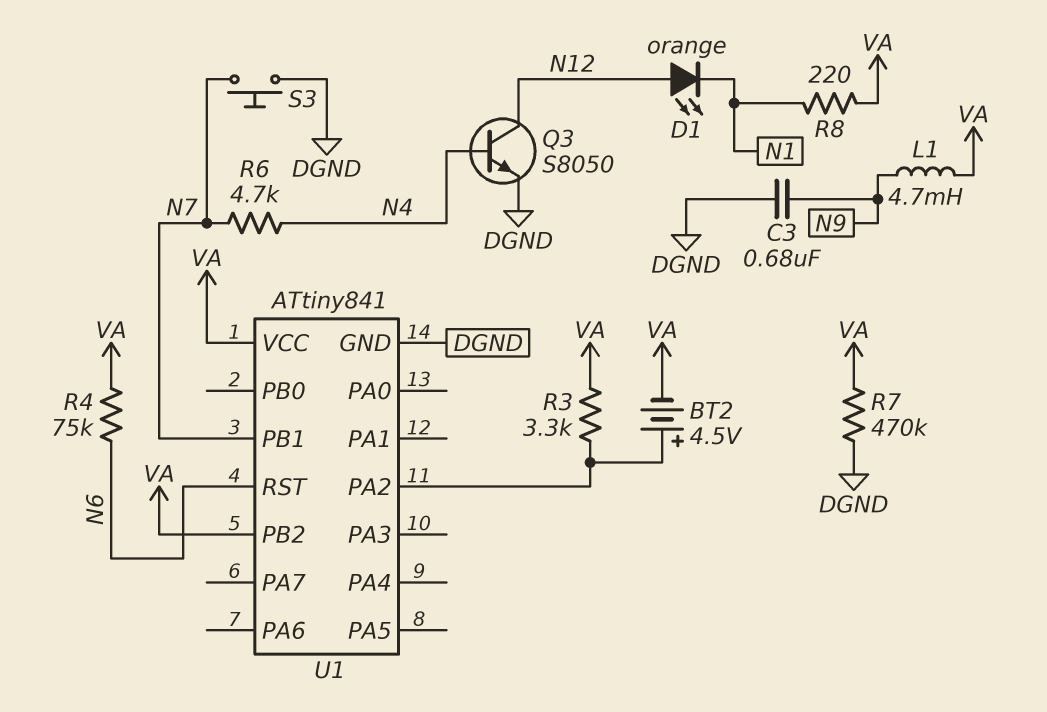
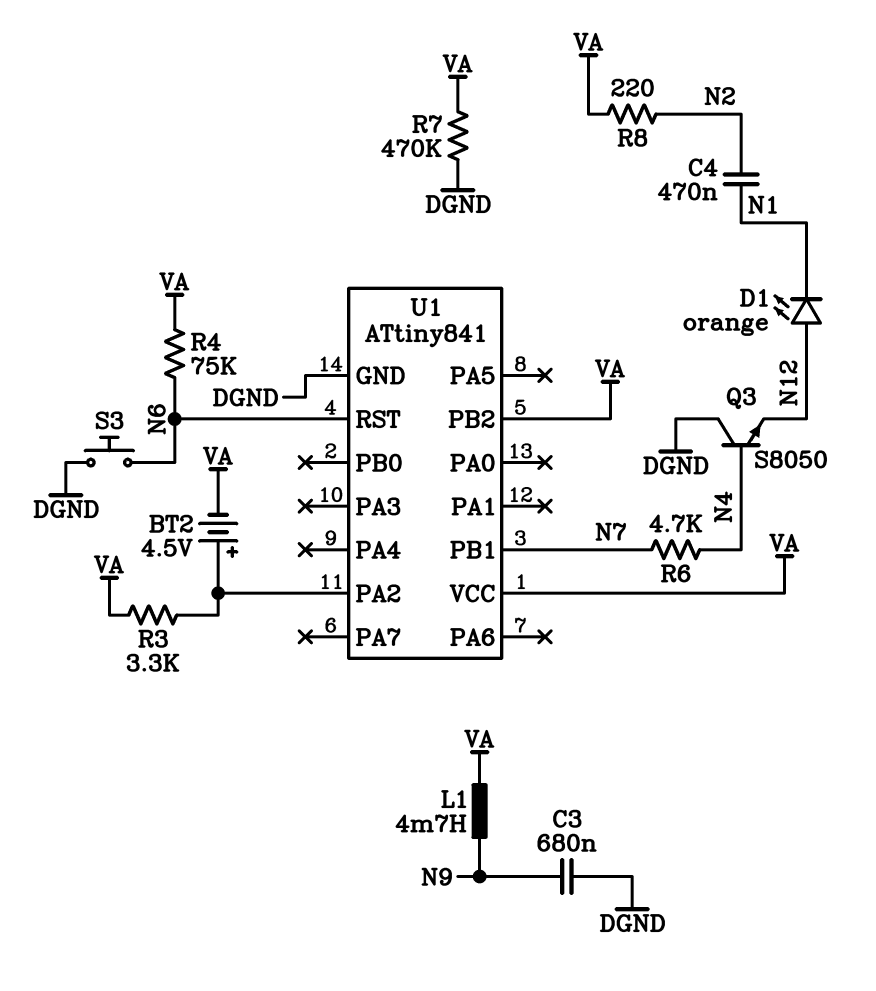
C4: none -> 470nF (N1, N2)
Q3: NPN S8050 (B N4, C N12, E DGND) -> NPN S8050 (B N4, C DGND, E N12)
R8: 220 (N1, VA) -> 220 (N2, VA)
S3: button (DGND, N7) -> button (DGND, N6)

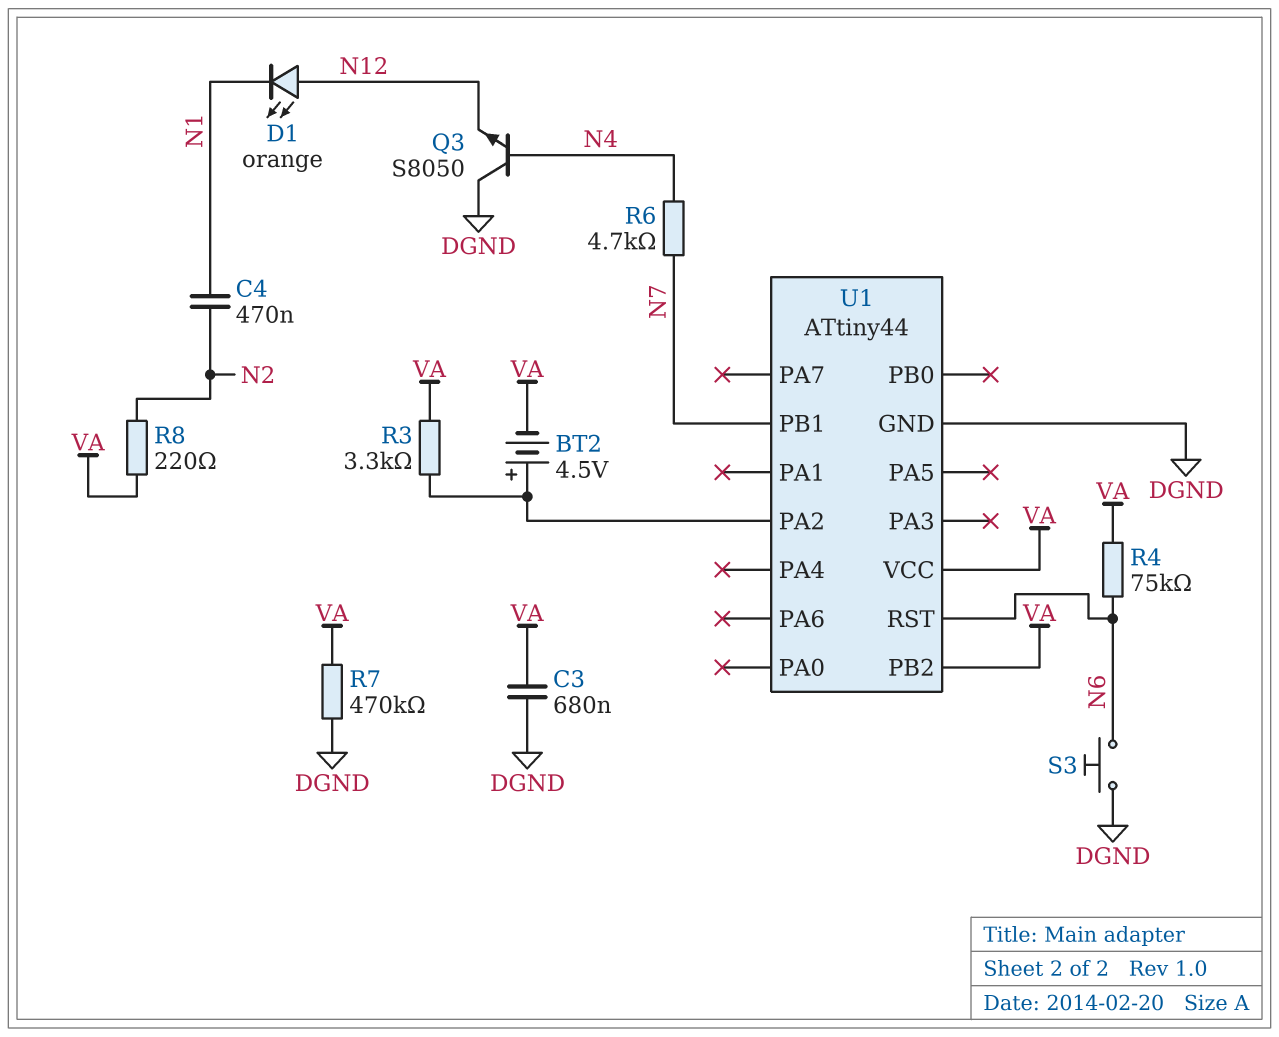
C3: 680nF (DGND, N9) -> 680nF (DGND, VA)
L1: 4.7mH (N9, VA) -> none
U1: ATtiny841 -> ATtiny44

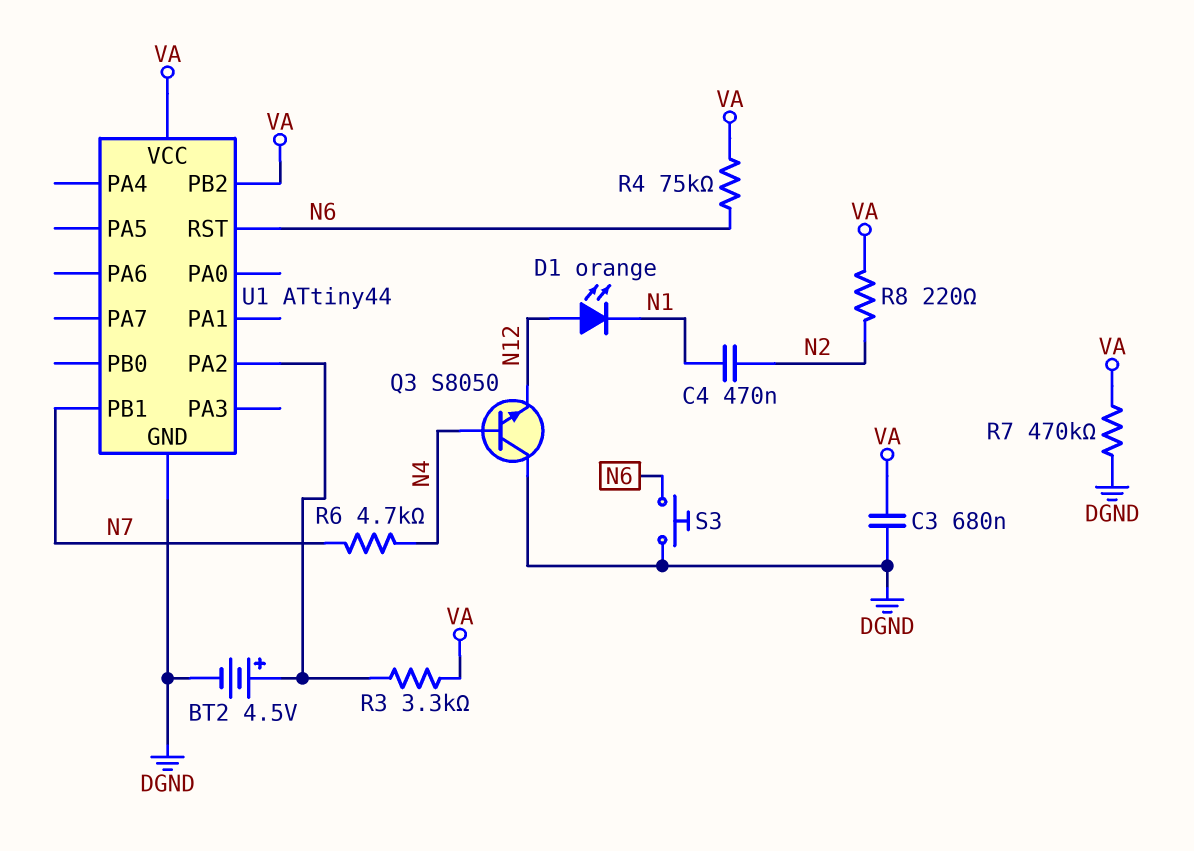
BT2: 4.5V (plus U1/PA2, minus VA) -> 4.5V (plus U1/PA2, minus DGND)

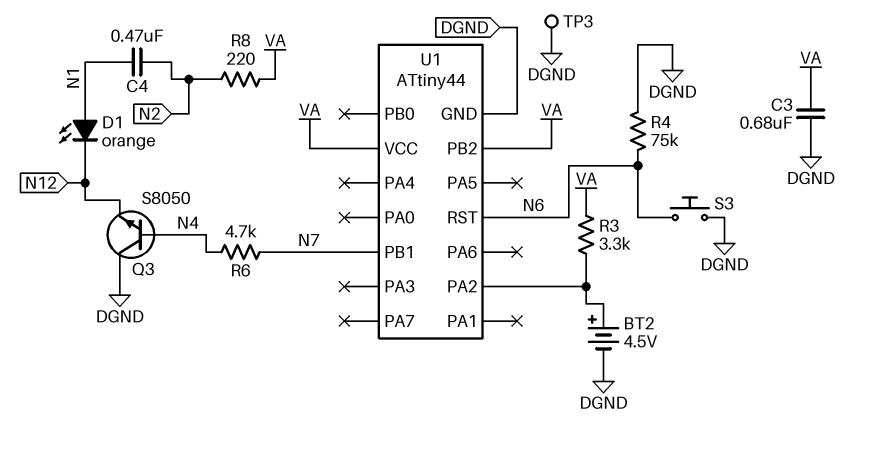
D1: LED orange (A N12, K N1) -> LED orange (A N1, K N12)
R4: 75k (N6, VA) -> 75k (DGND, N6)
R7: 470k (DGND, VA) -> none
TP3: none -> test point (DGND)

